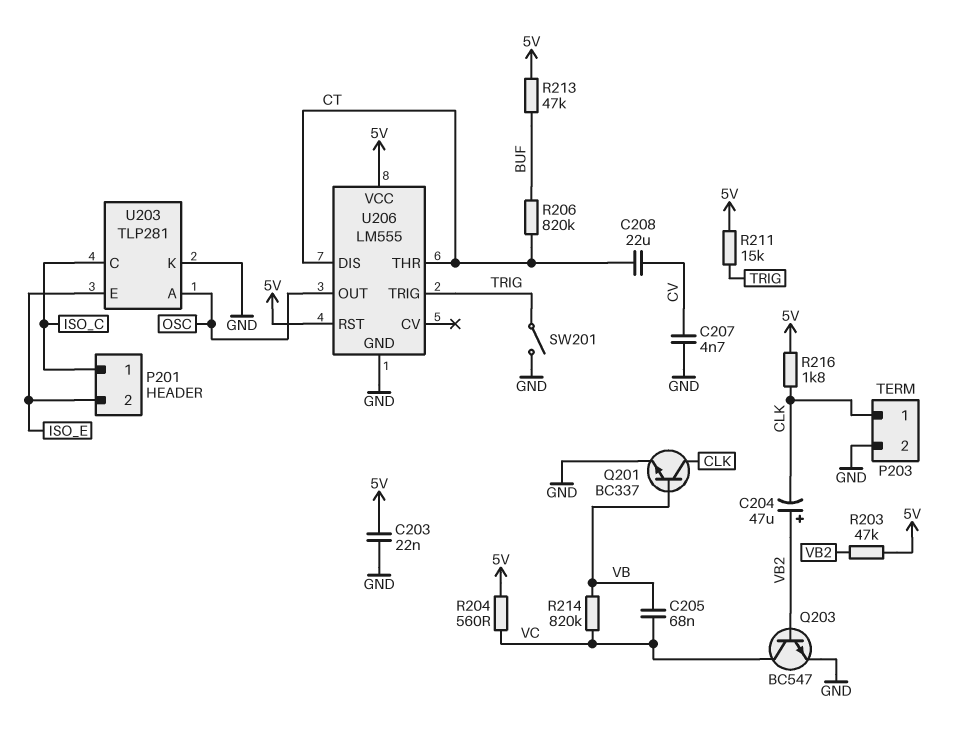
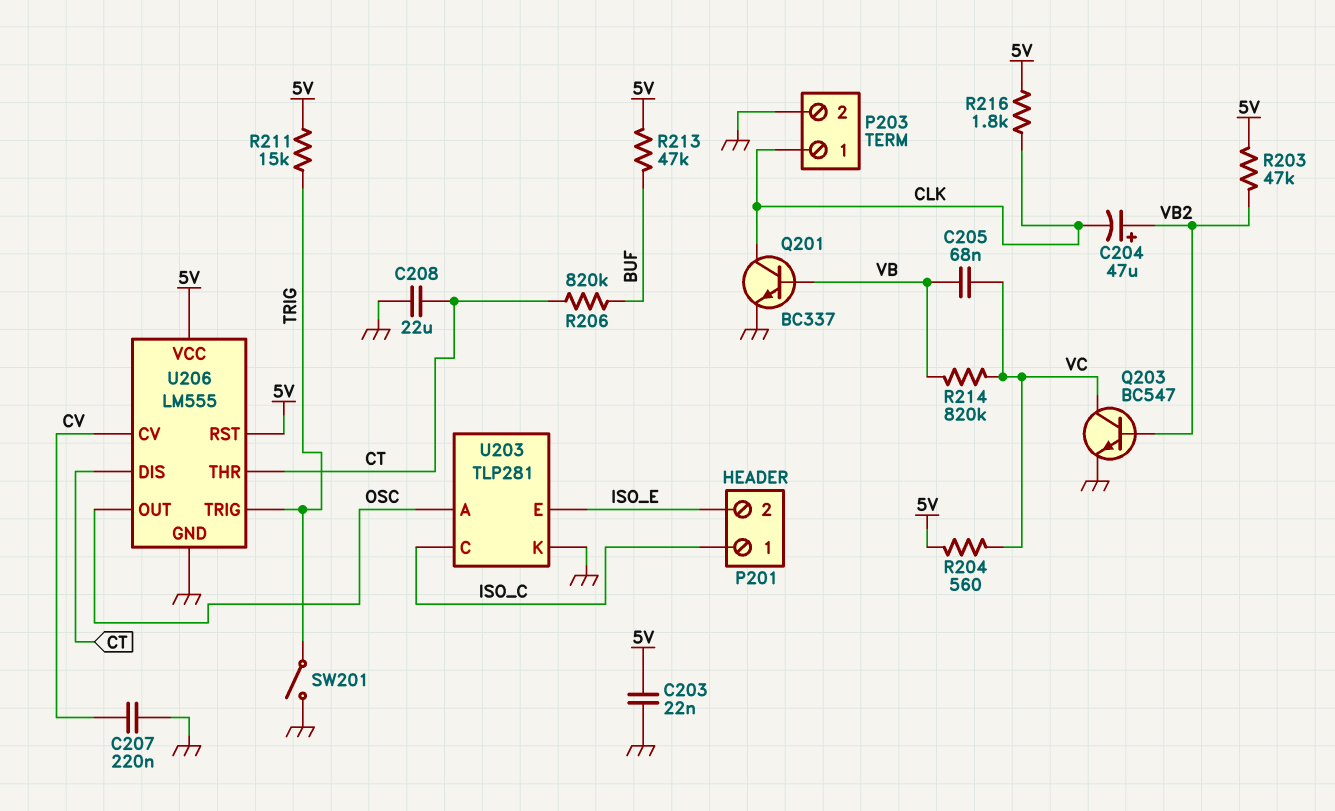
C207: 4.7nF (CV, GND) -> 220nF (CV, GND)
C208: 22uF (CT, CV) -> 22uF (CT, GND)
U206 pin CV: none -> CV

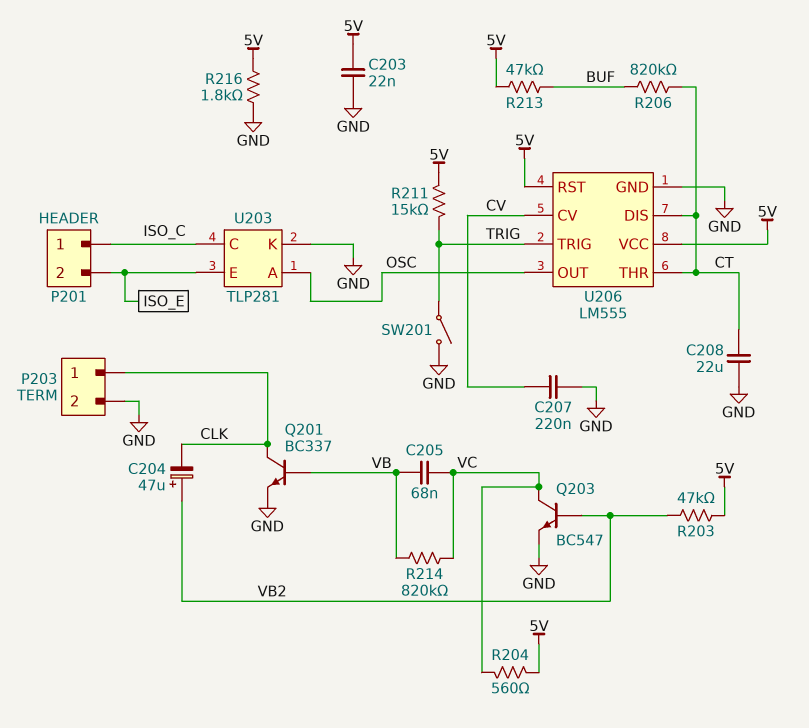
R216: 1.8k (5V, CLK) -> 1.8k (5V, GND)

